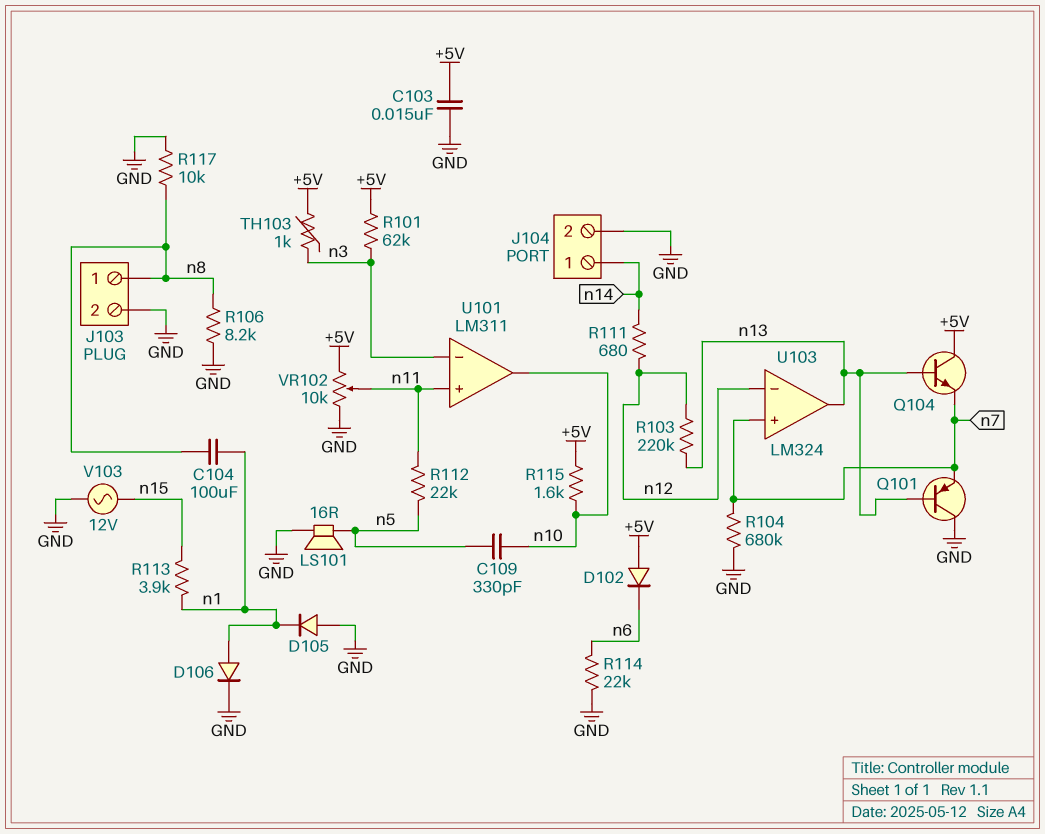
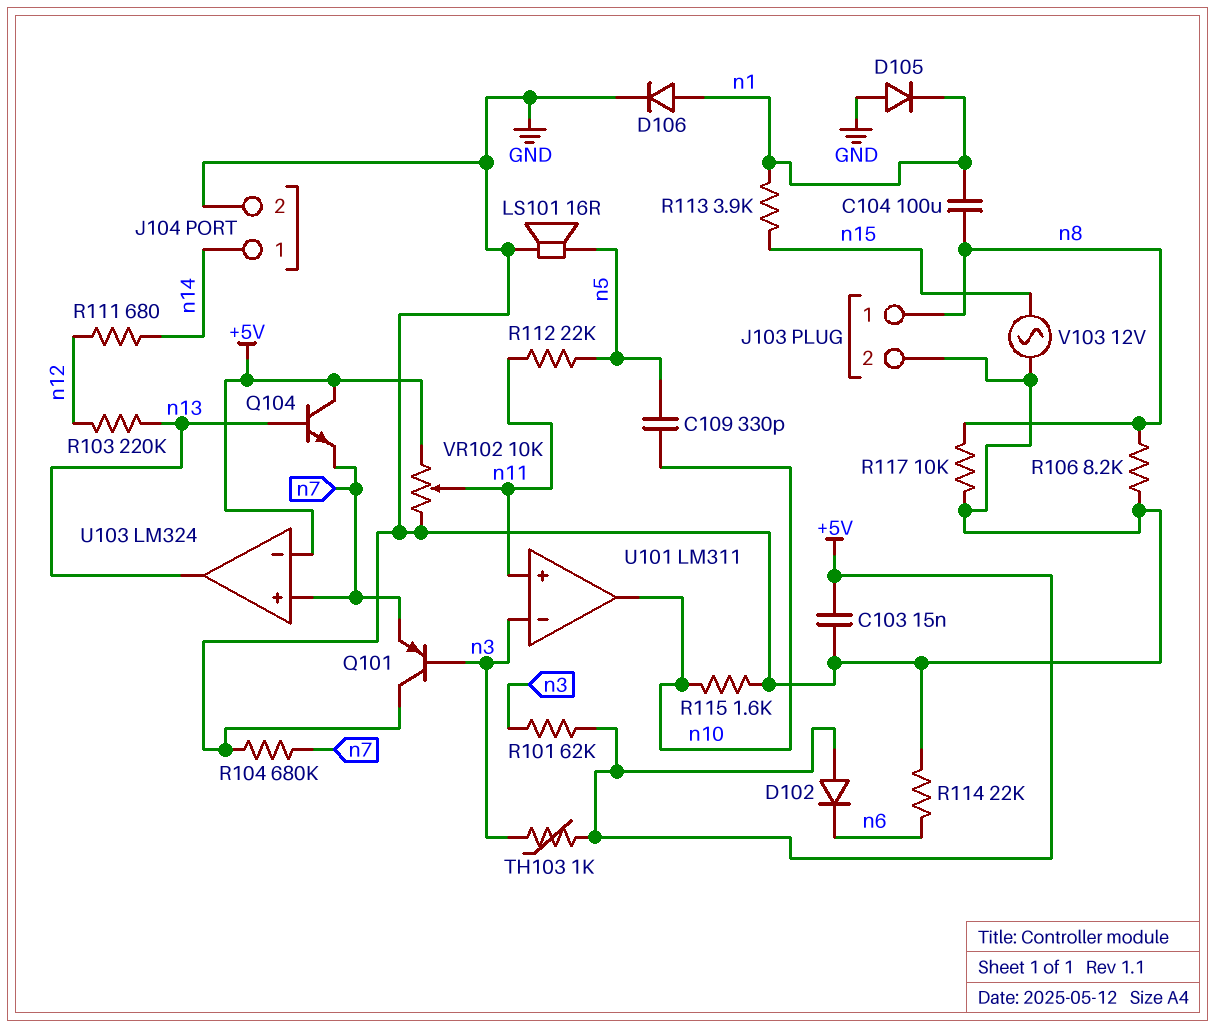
Q101: PNP (B n13, C GND, E n7) -> PNP (B n3, C GND, E n7)
R115: 1.6k (+5V, n10) -> 1.6k (GND, n10)
U103 pin in-: n12 -> +5V

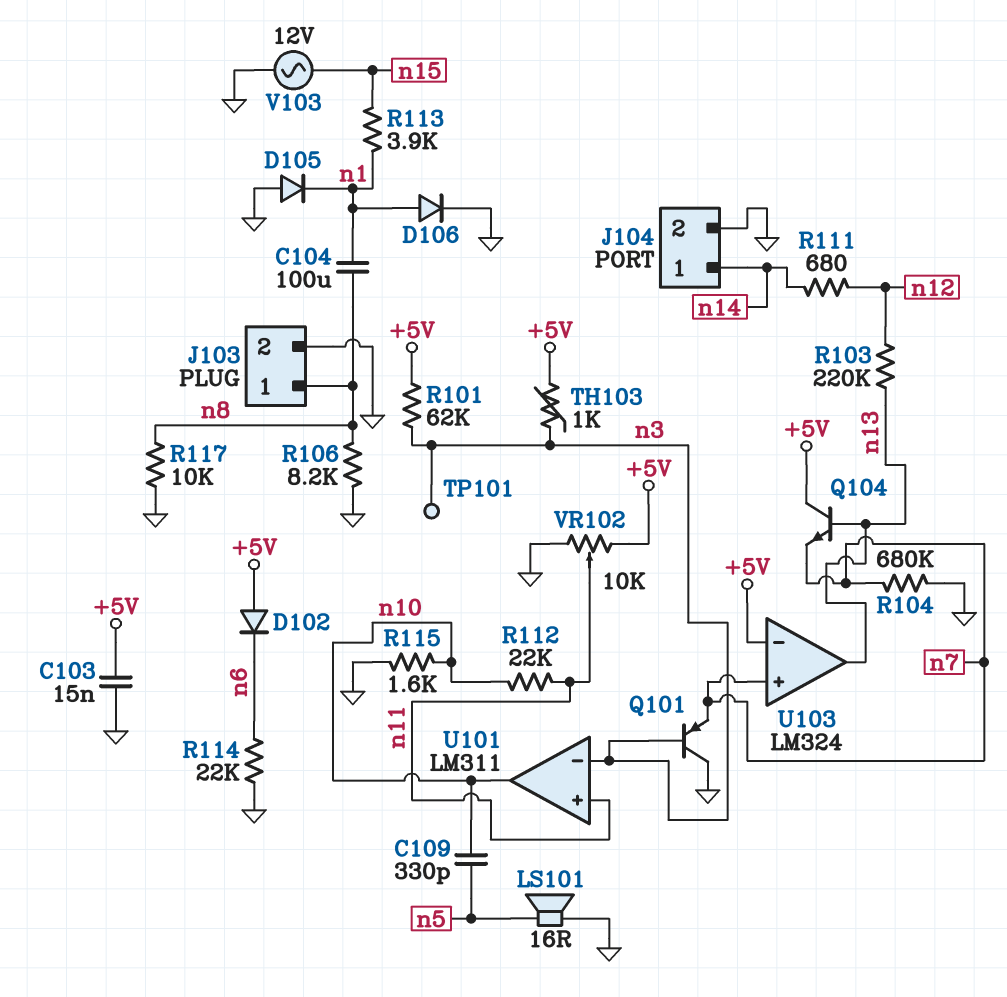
R112: 22k (n5, n11) -> 22k (n10, n11)
TP101: none -> test point (n3)

